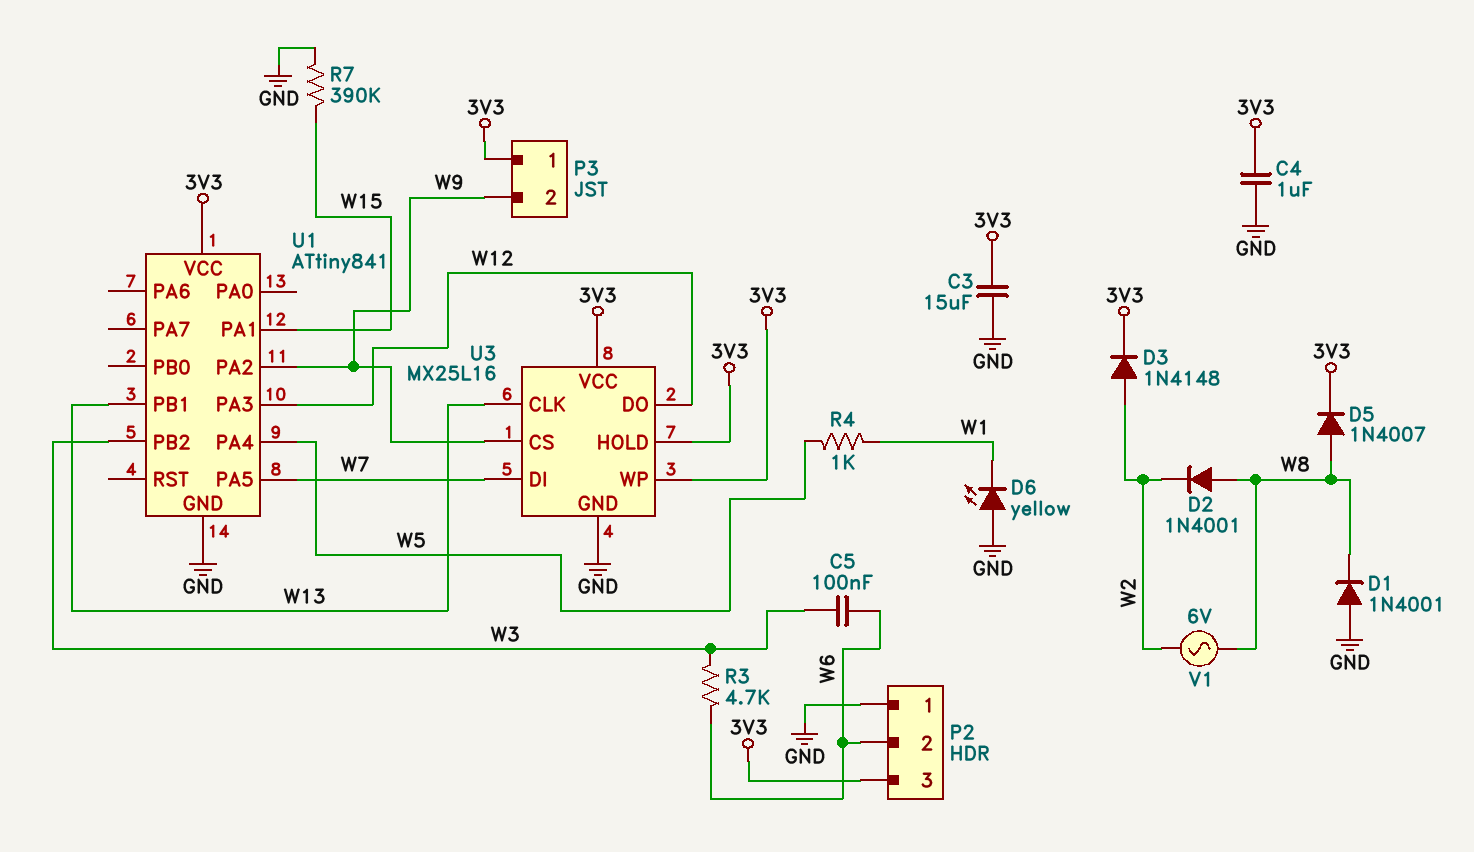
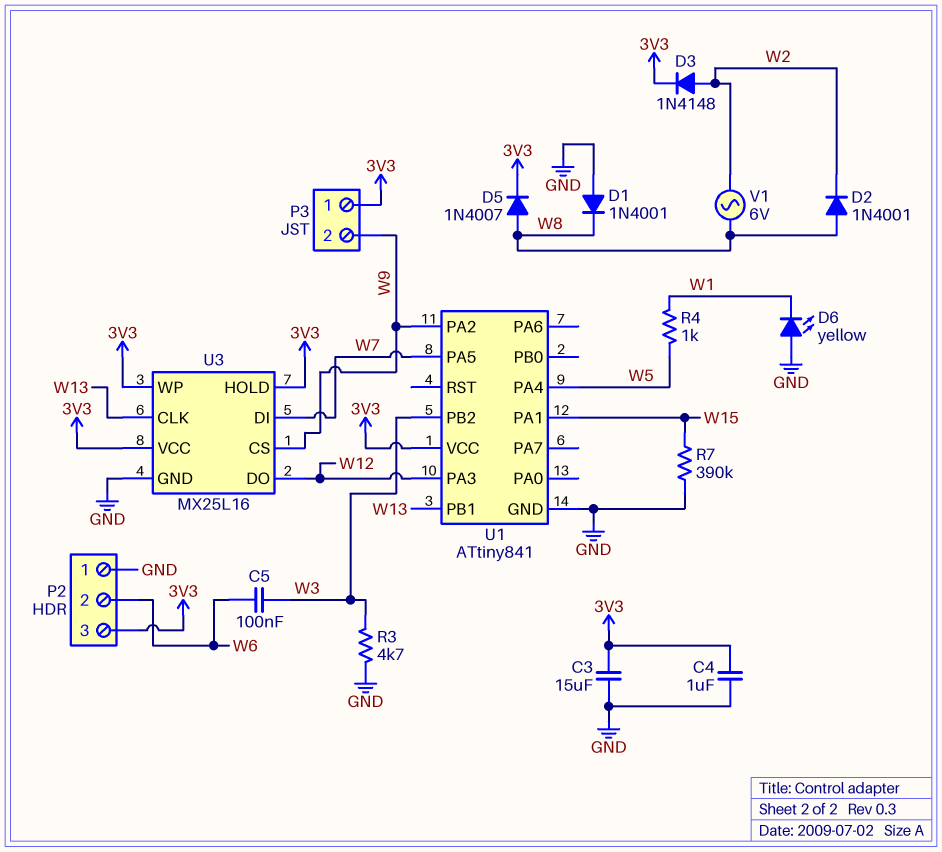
R3: 4.7k (W3, W6) -> 4.7k (GND, W3)

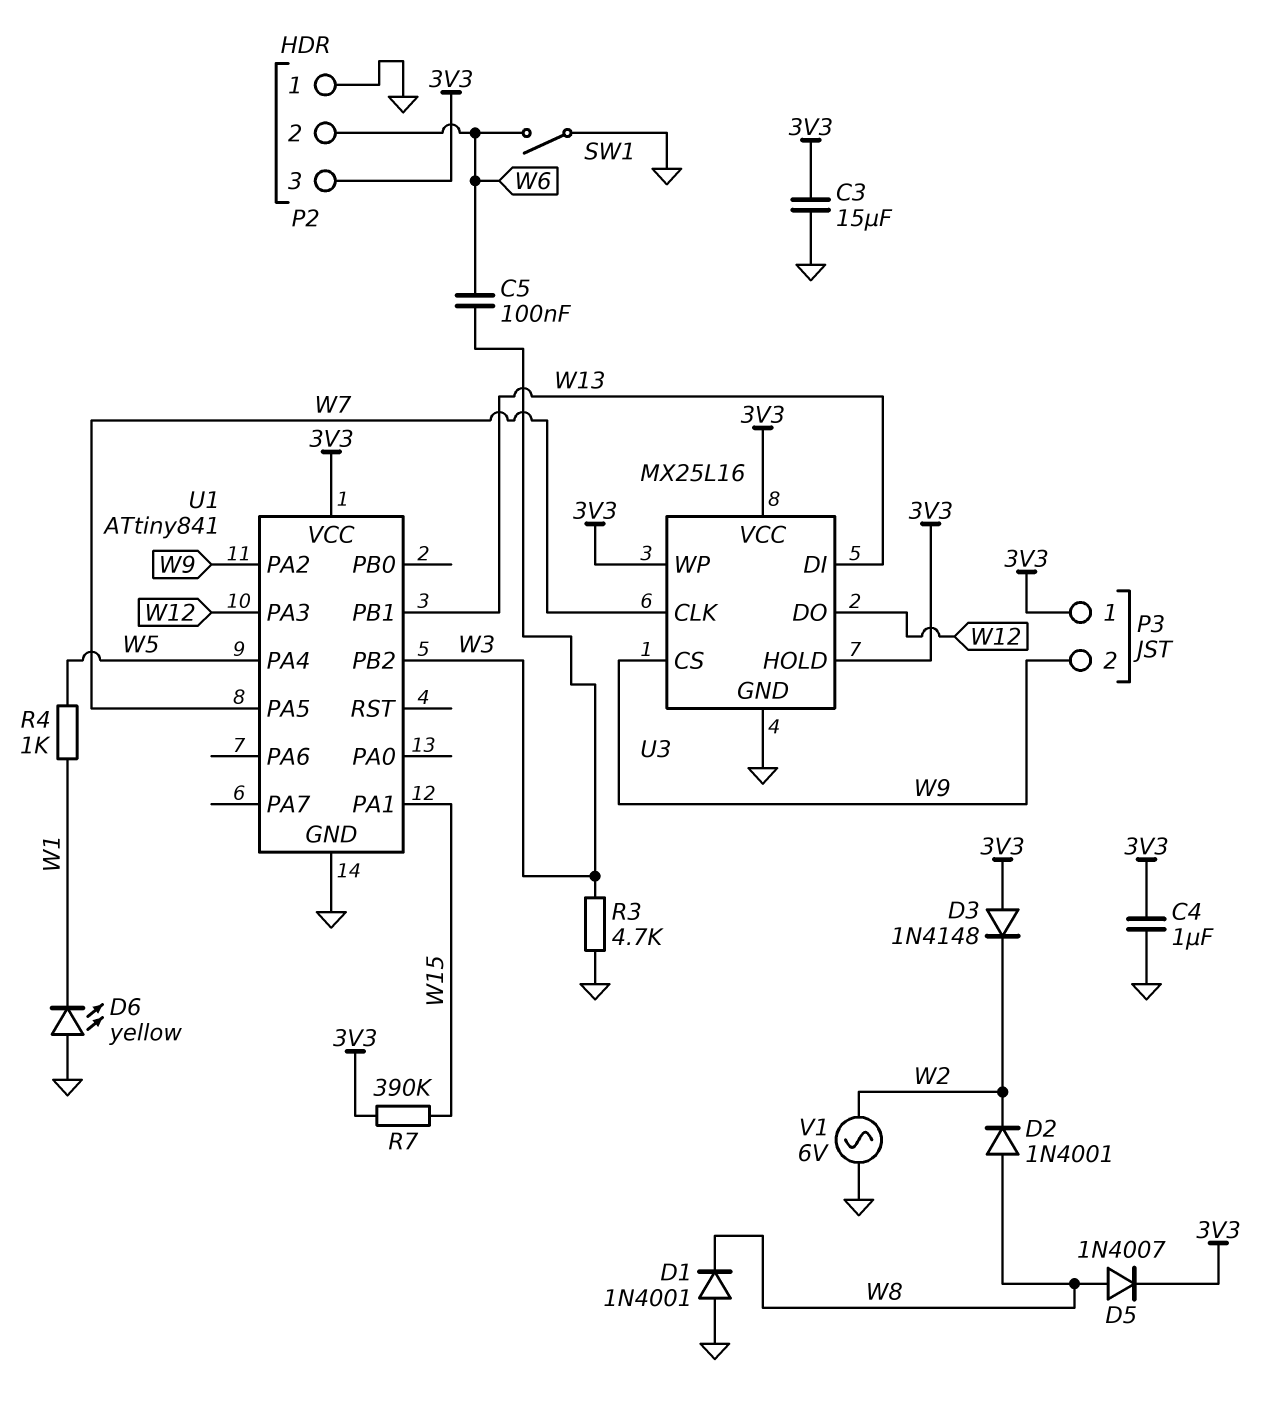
D3: diode 1N4148 (A W2, K 3V3) -> diode 1N4148 (A 3V3, K W2)
R7: 390k (GND, W15) -> 390k (3V3, W15)
SW1: none -> switch (GND, W6)
U3 pin CLK: W13 -> W7
U3 pin DI: W7 -> W13
V1: AC 6V (W2, W8) -> AC 6V (GND, W2)

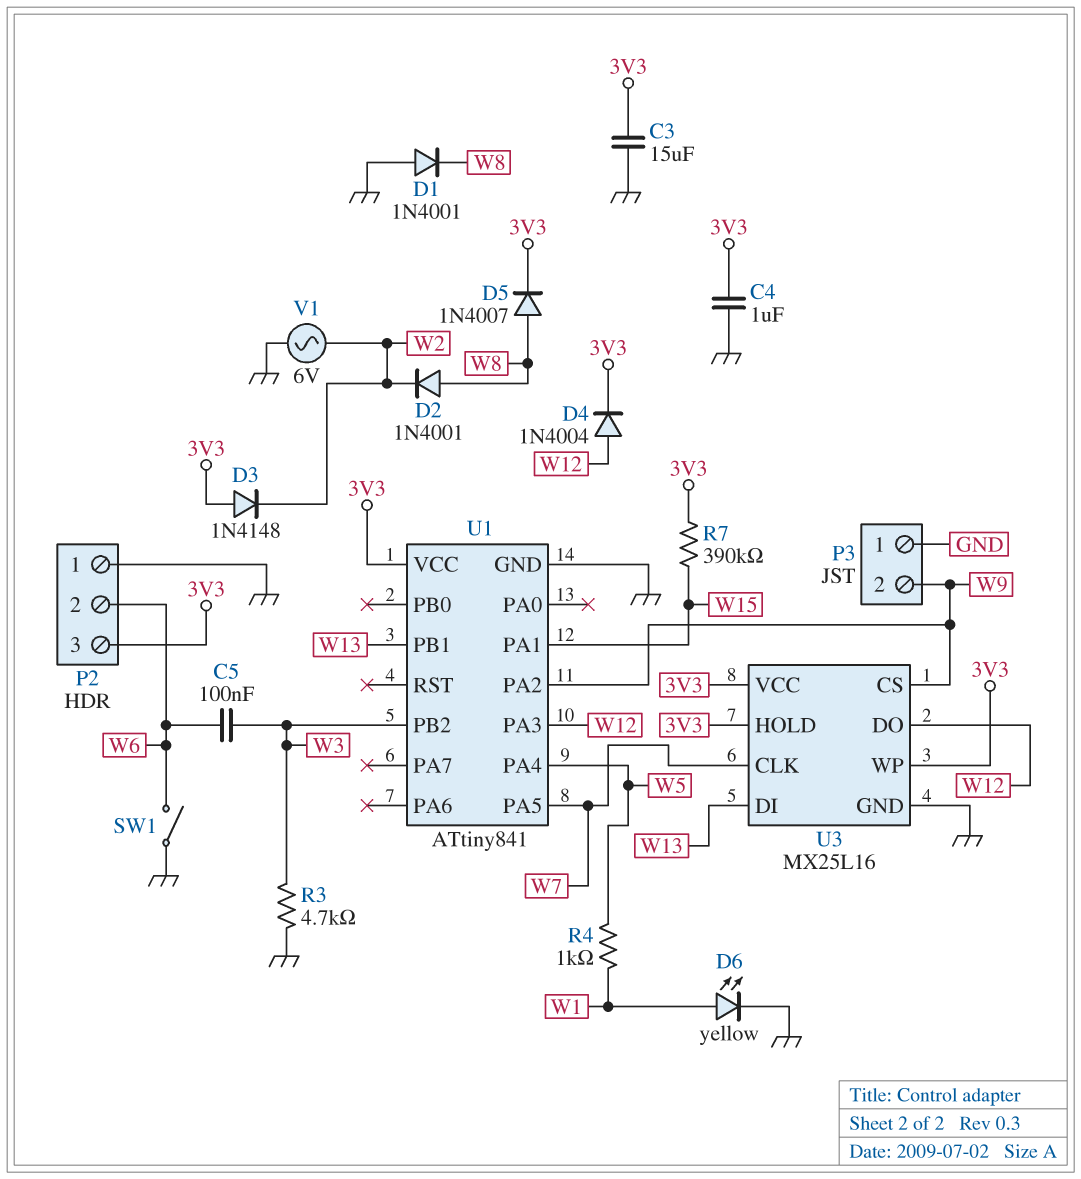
D4: none -> diode 1N4004 (A W12, K 3V3)
D6: LED yellow (A GND, K W1) -> LED yellow (A W1, K GND)
P3 pin 1: 3V3 -> GND

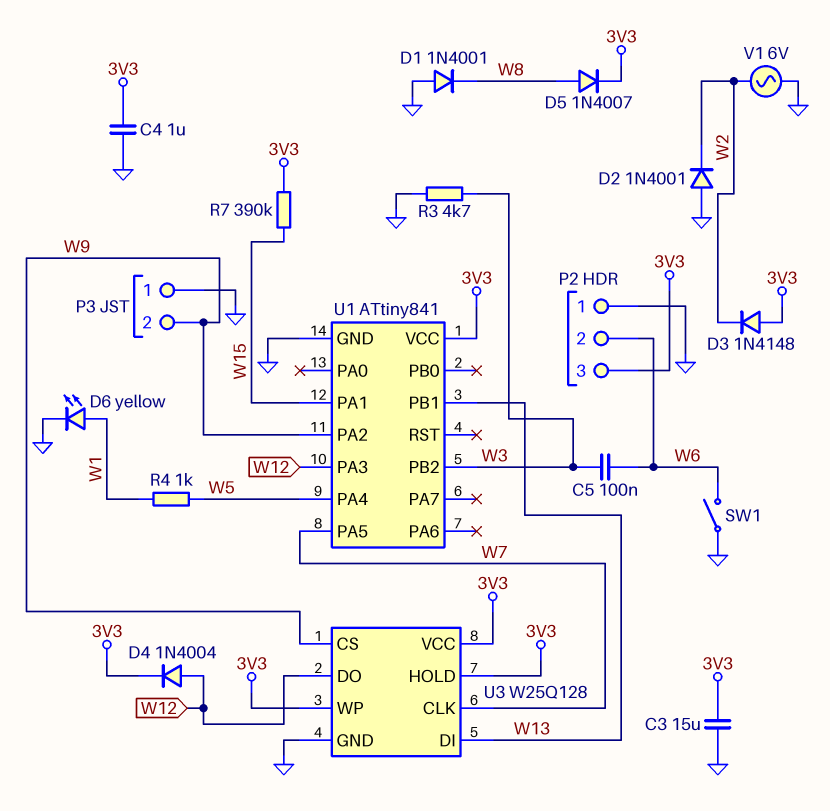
D2: diode 1N4001 (A W8, K W2) -> diode 1N4001 (A GND, K W2)
U3: MX25L16 -> W25Q128

